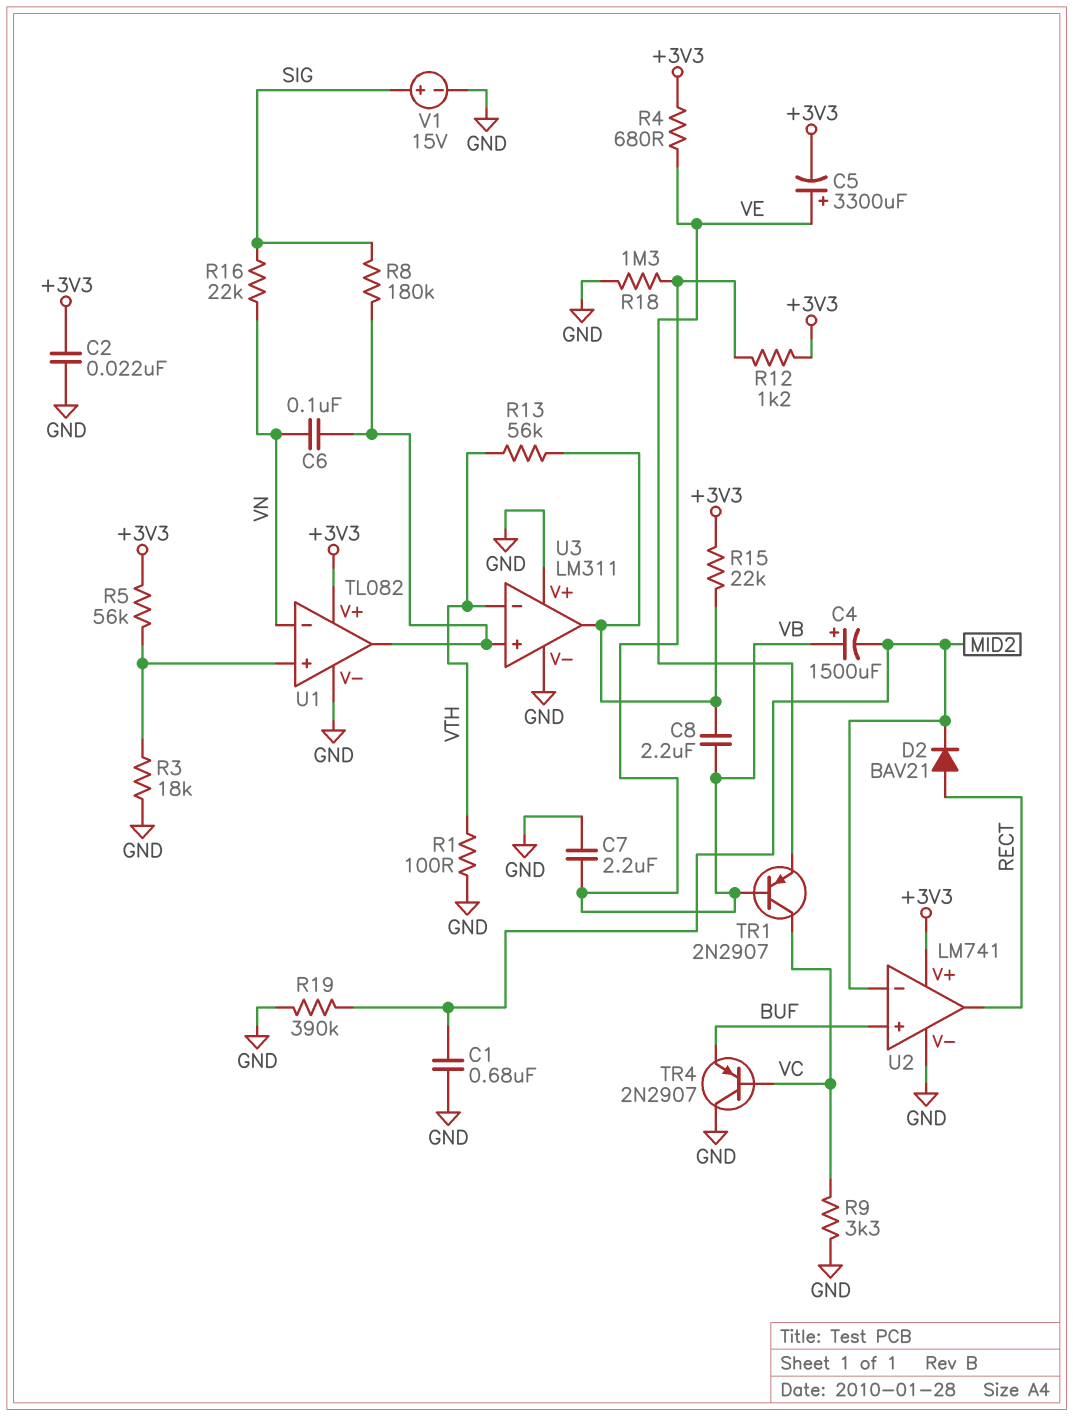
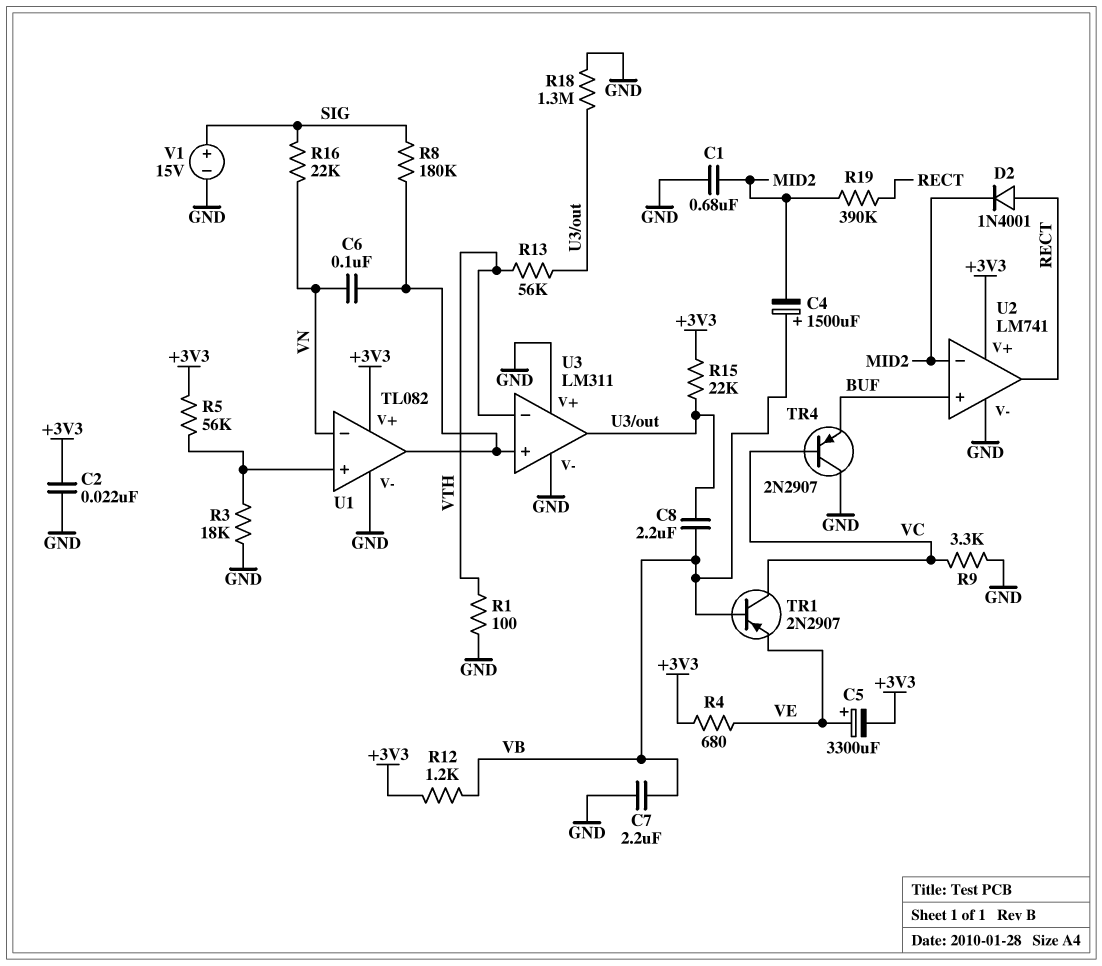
D2: diode BAV21 (A RECT, K MID2) -> diode 1N4001 (A RECT, K MID2)
R18: 1.3M (GND, VB) -> 1.3M (GND, U3/out)
R19: 390k (GND, MID2) -> 390k (MID2, RECT)

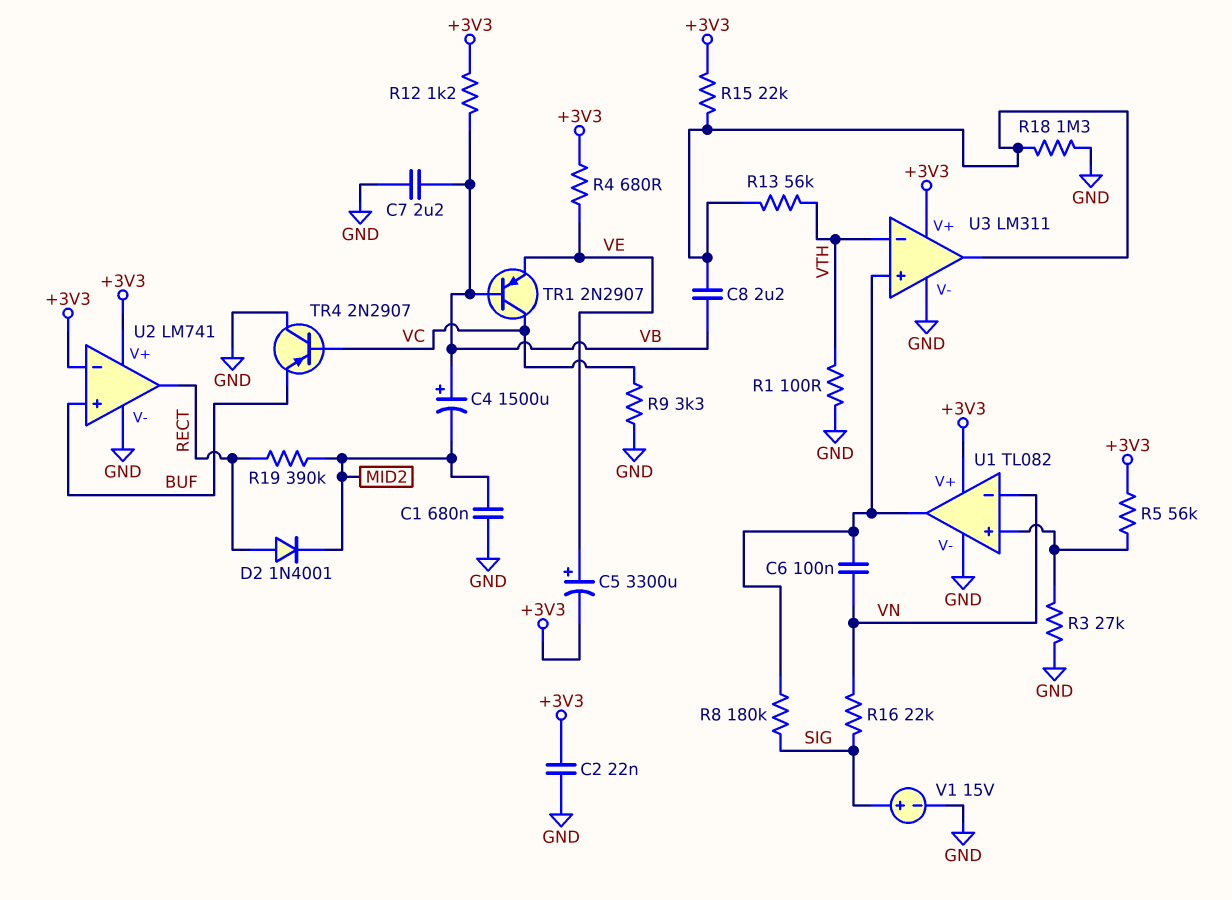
R3: 18k (GND, U1/in+) -> 27k (GND, U1/in+)
U2 pin in-: MID2 -> +3V3
U3 pin V+: GND -> +3V3

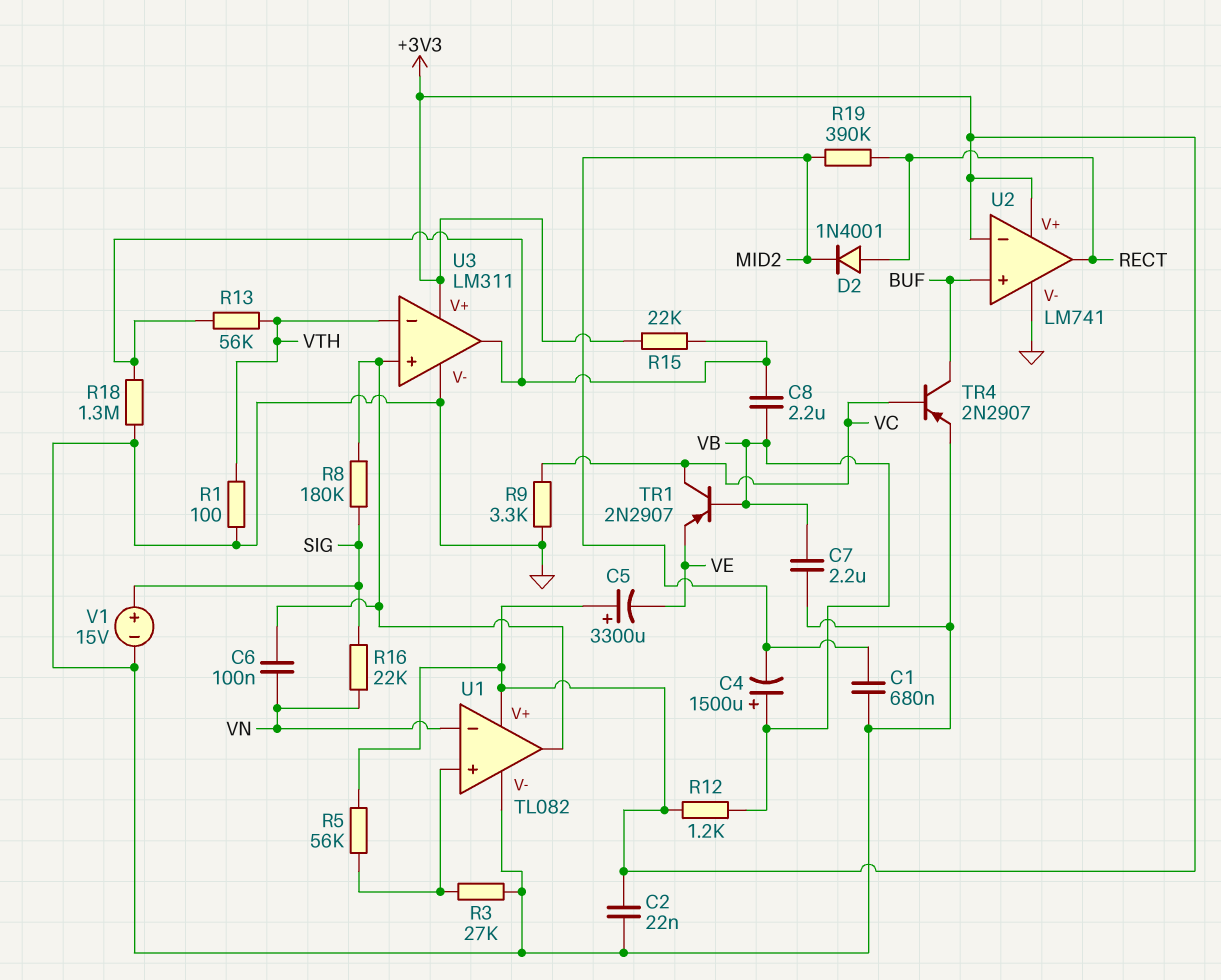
C5: 3300uF (plus VE, minus +3V3) -> 3300uF (plus +3V3, minus VE)
R4: 680 (+3V3, VE) -> none
TR4: PNP 2N2907 (B VC, C GND, E BUF) -> PNP 2N2907 (B VC, C BUF, E GND)

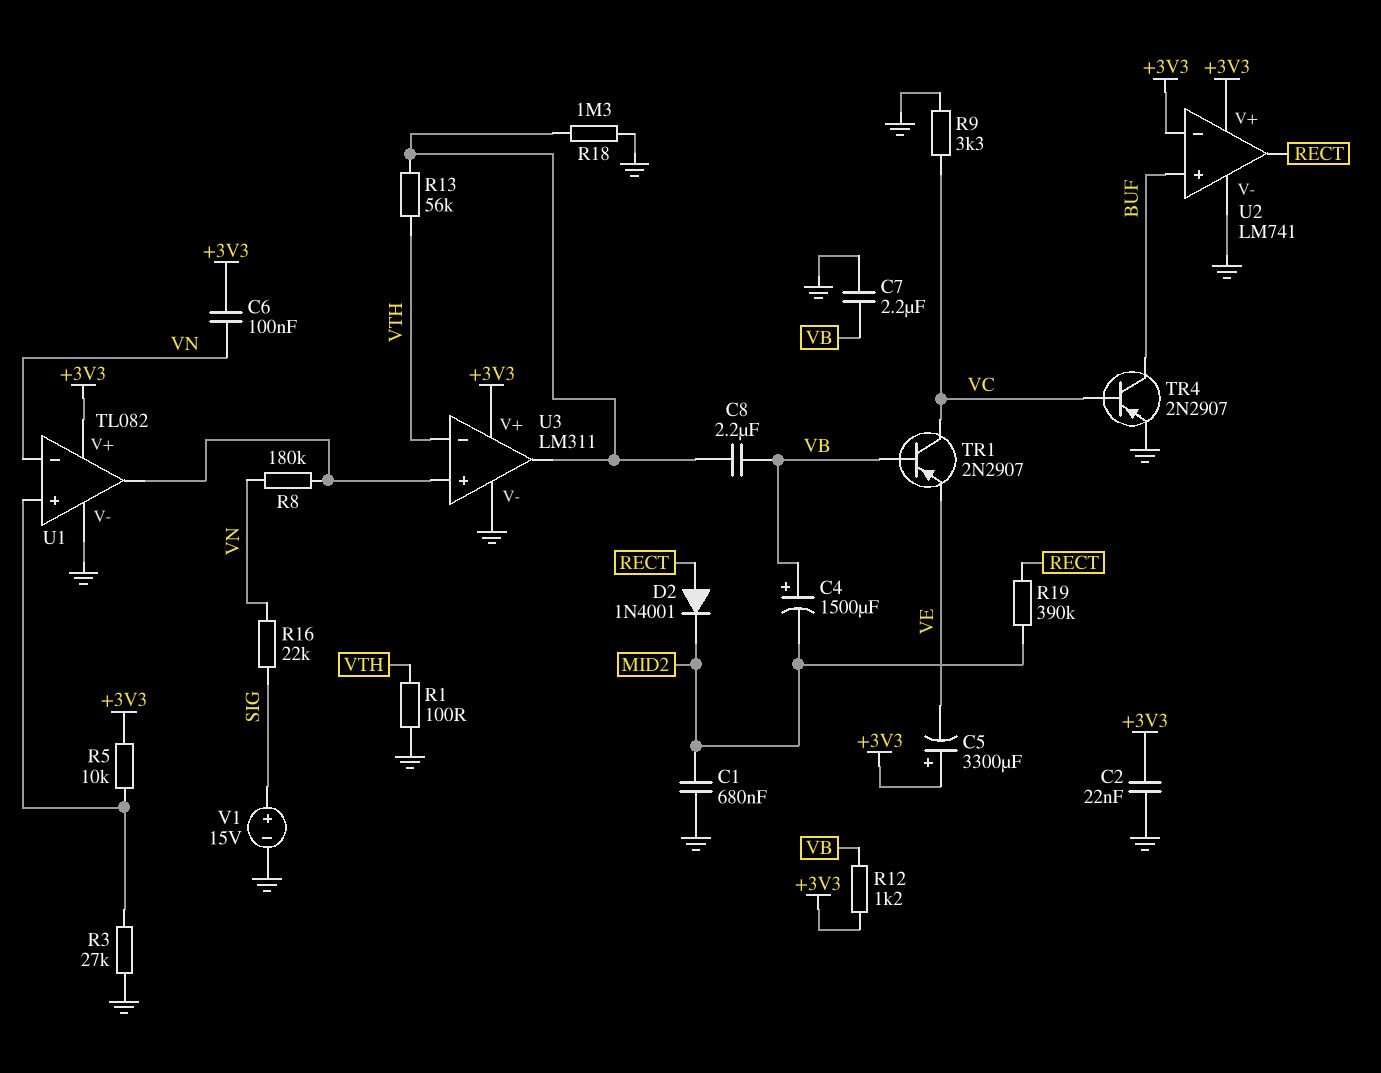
C6: 100nF (U1/out, VN) -> 100nF (+3V3, VN)
R5: 56k (+3V3, U1/in+) -> 10k (+3V3, U1/in+)
R8: 180k (SIG, U1/out) -> 180k (U1/out, VN)
R15: 22k (+3V3, U3/out) -> none

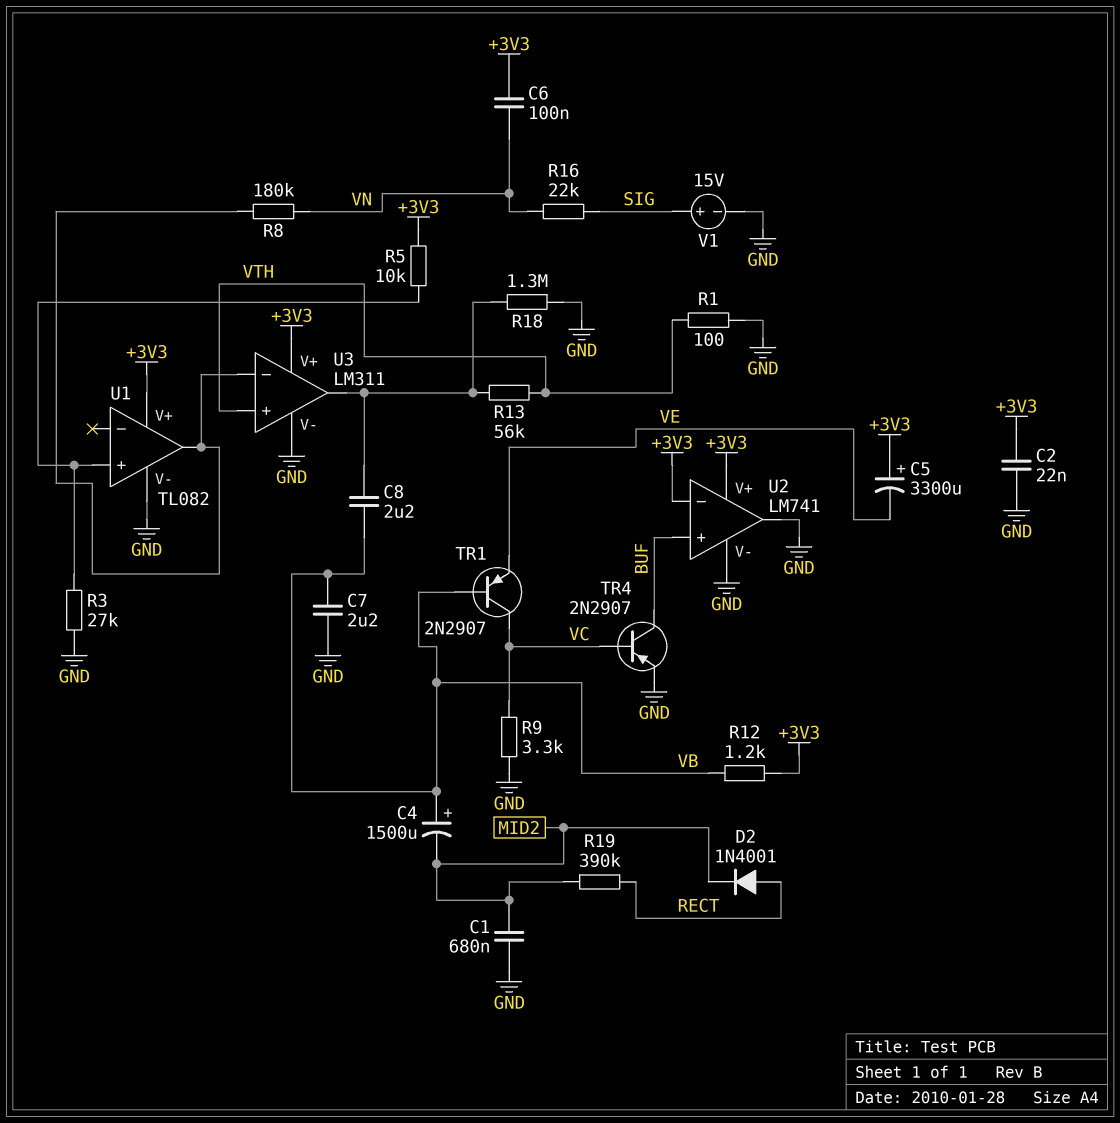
U1 pin in-: VN -> none
U2 pin out: RECT -> GND
U3 pin in+: U1/out -> VTH
U3 pin in-: VTH -> U1/out

